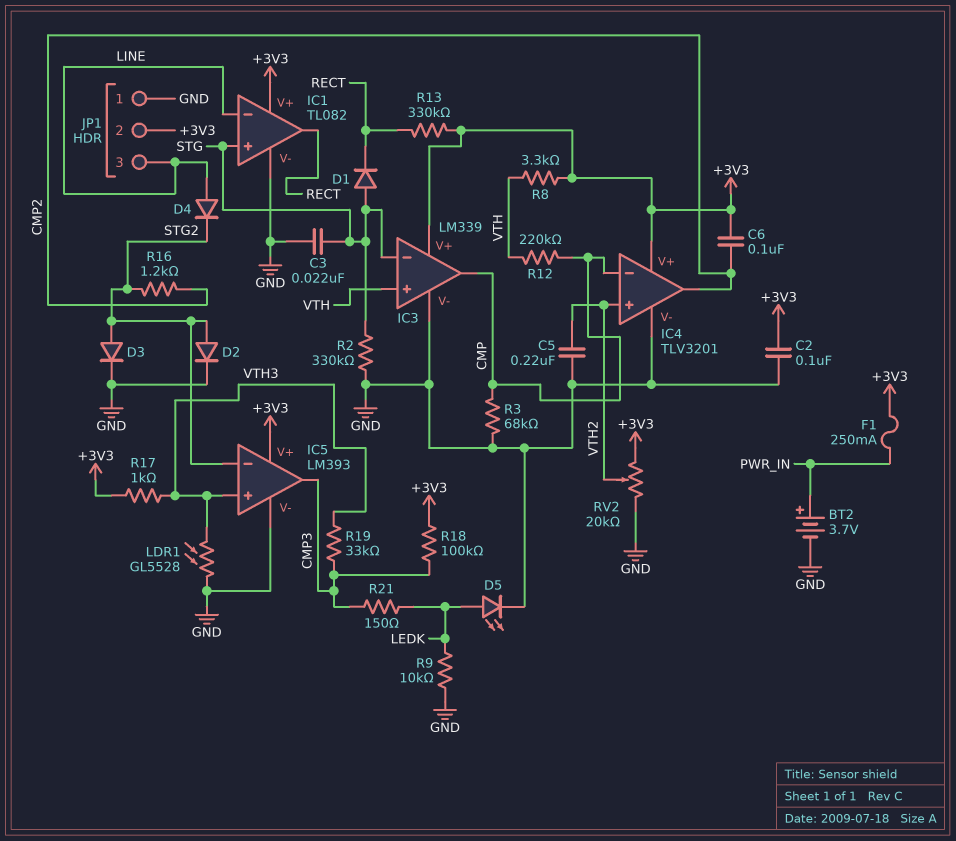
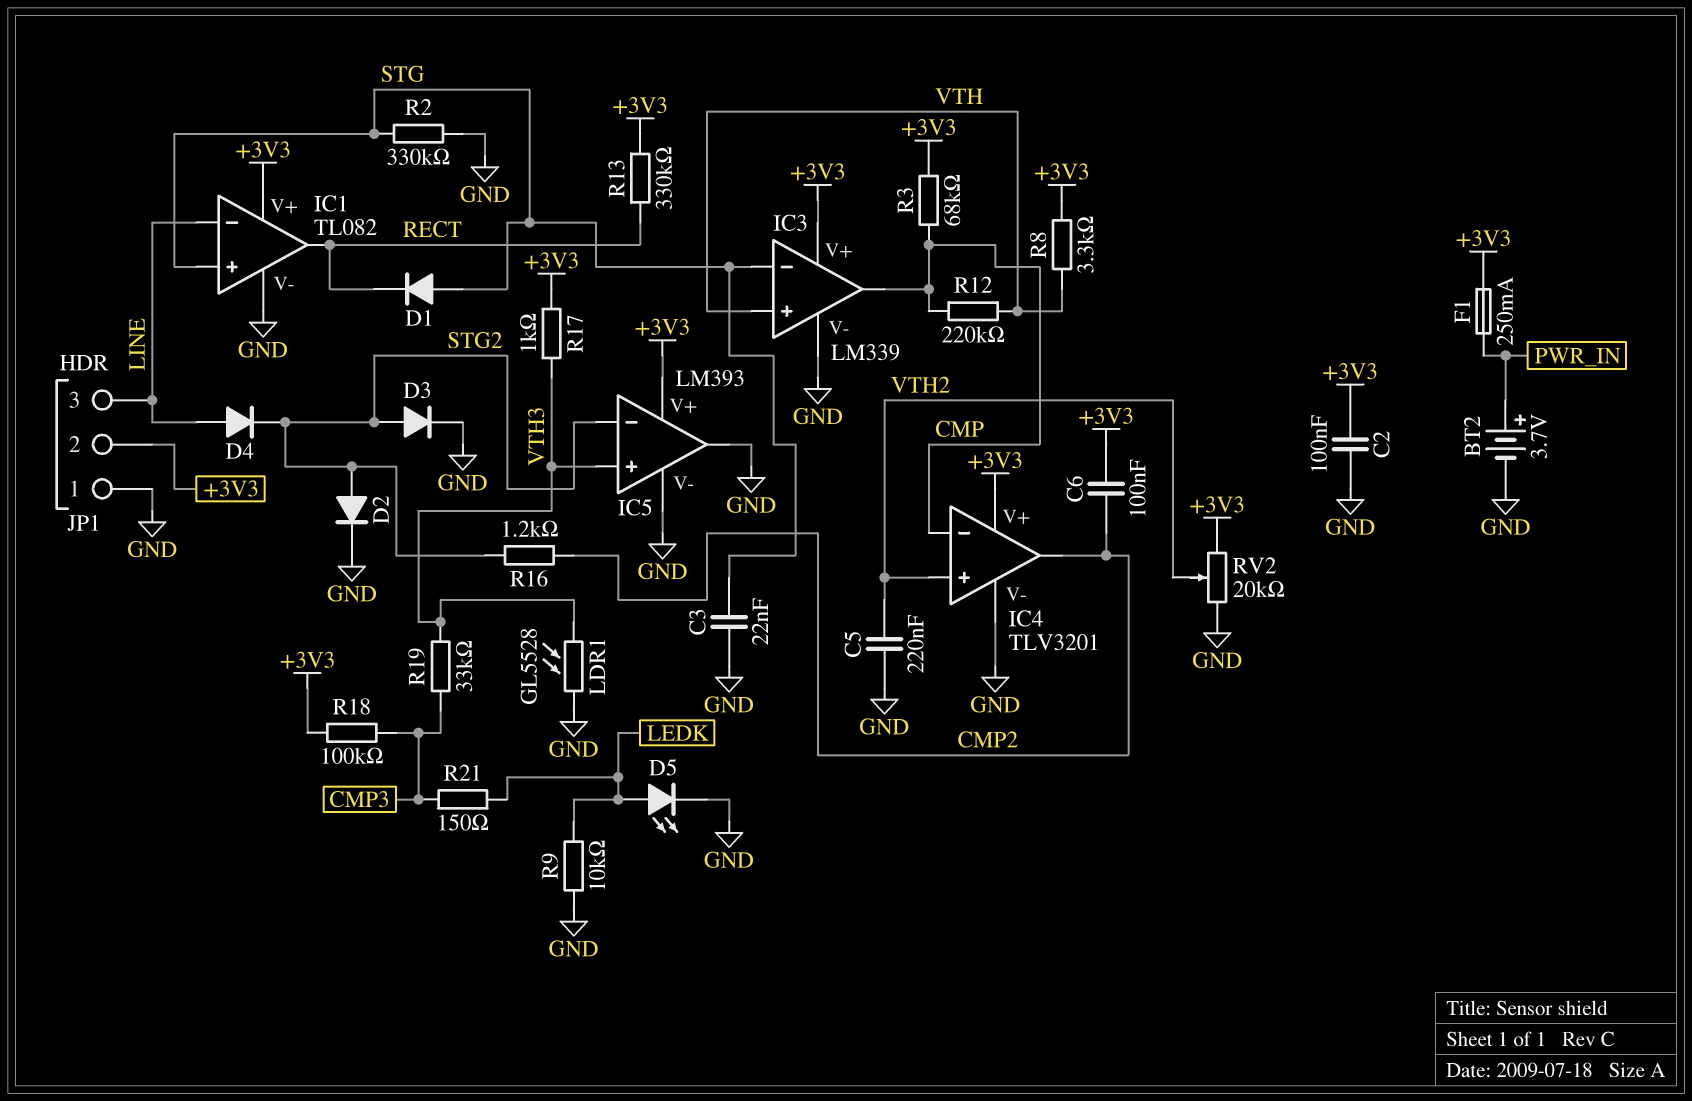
IC5 pin out: CMP3 -> GND
R3: 68k (CMP, GND) -> 68k (+3V3, CMP)

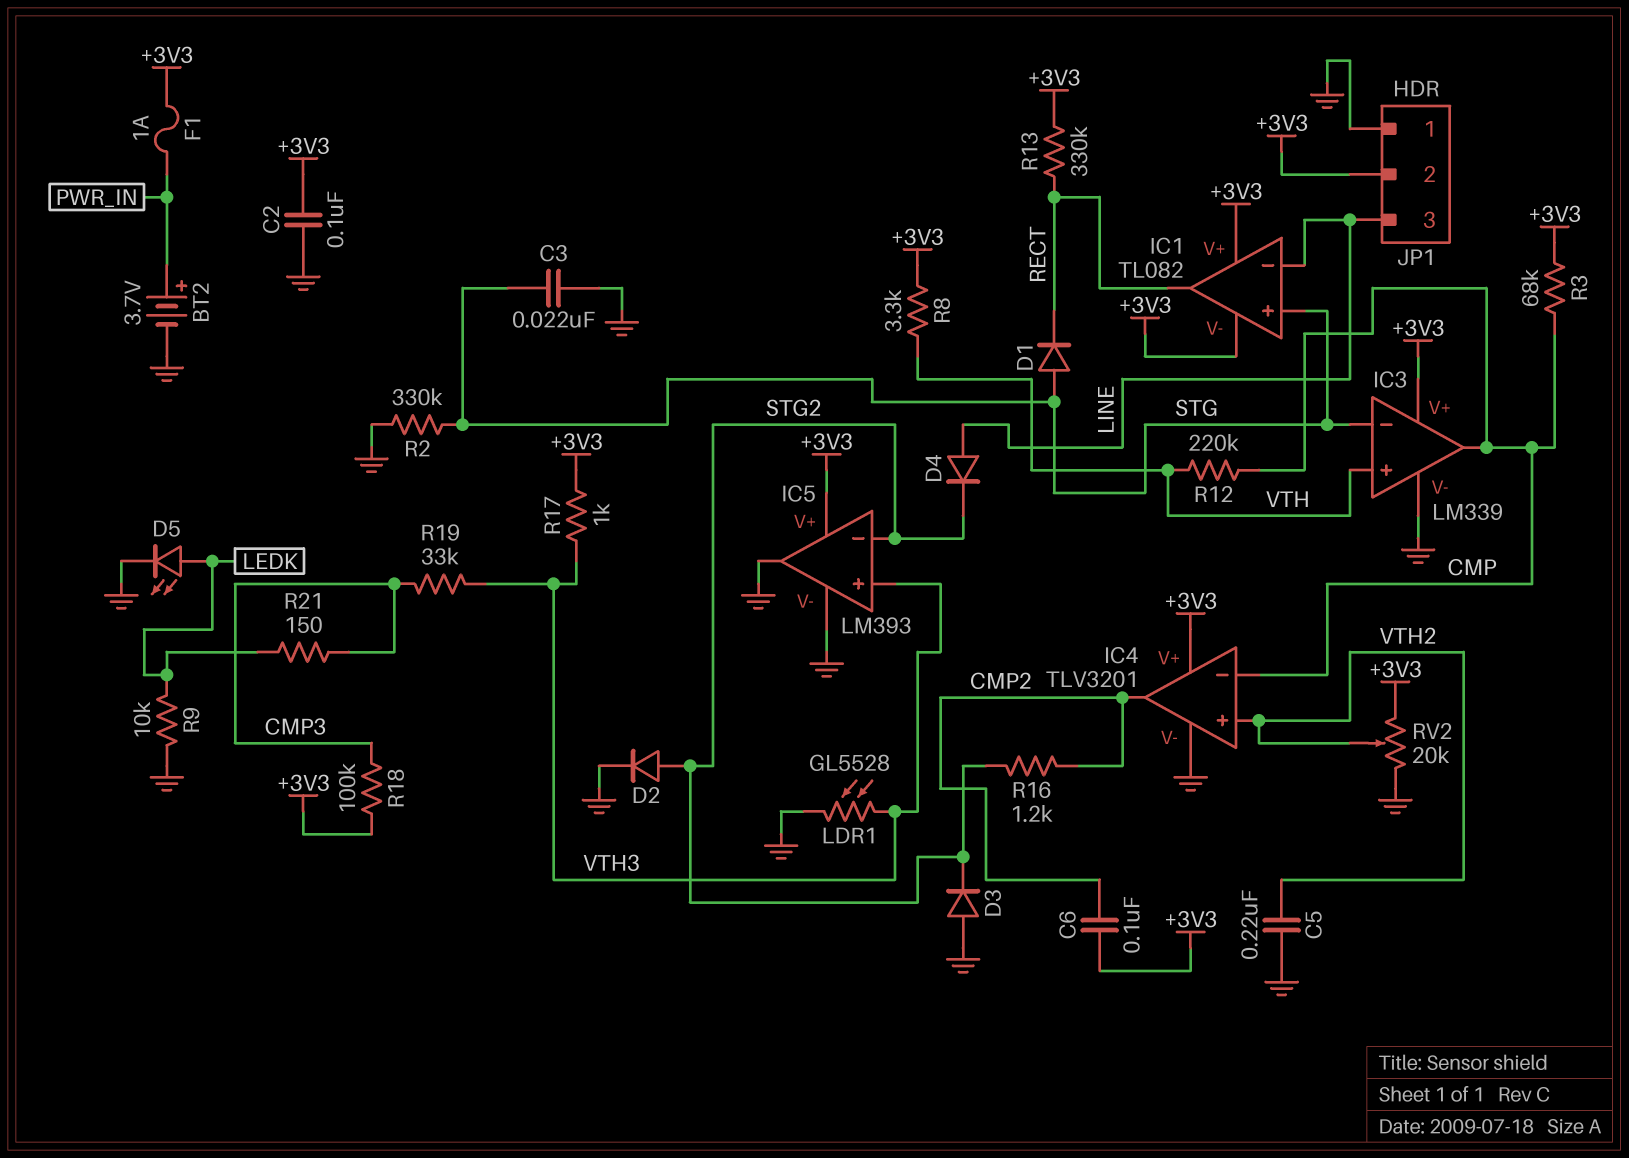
D3: diode (A STG2, K GND) -> diode (A GND, K STG2)
F1: 250mA (+3V3, PWR_IN) -> 1A (+3V3, PWR_IN)
IC1 pin V-: GND -> +3V3

